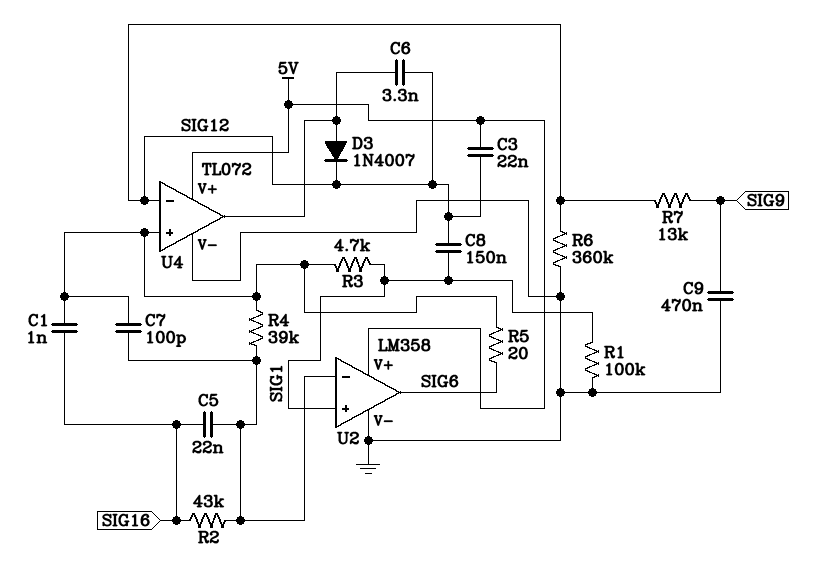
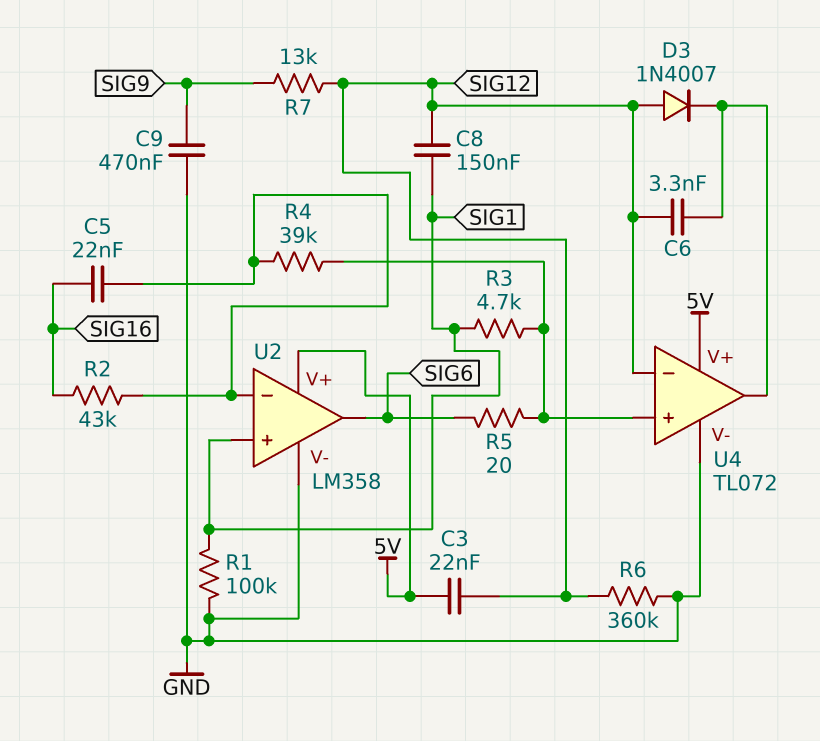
C1: 1nF (SIG16, U4/in+) -> none
C7: 100pF (U2/in-, U4/in+) -> none
D3: diode 1N4007 (A U4/out, K SIG12) -> diode 1N4007 (A SIG12, K U4/out)

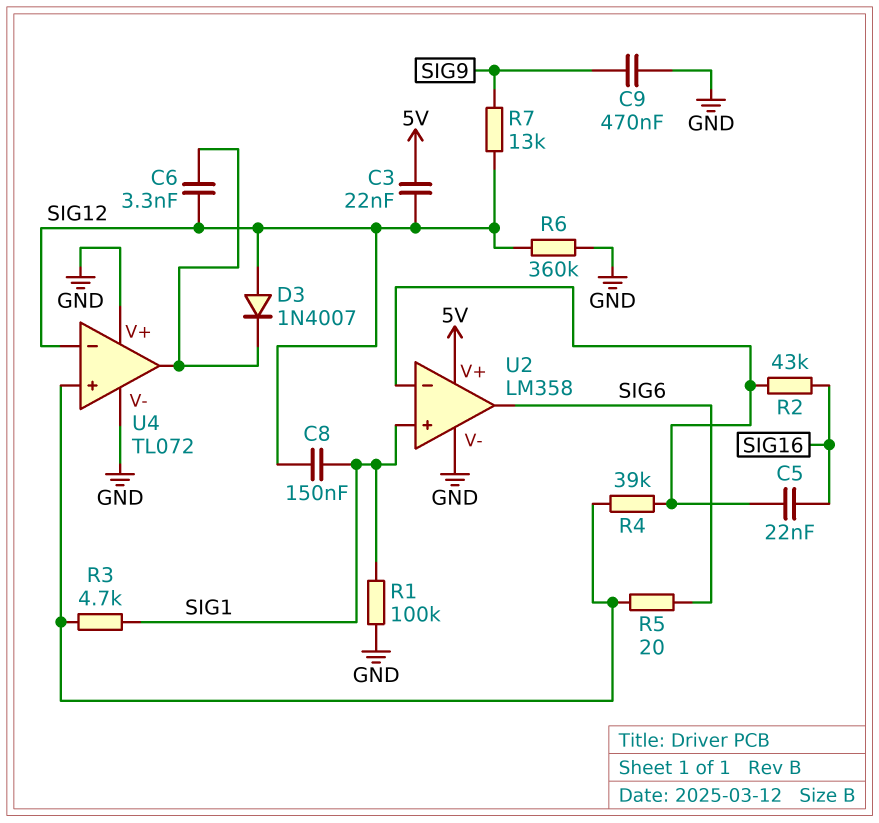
U4 pin V+: 5V -> GND

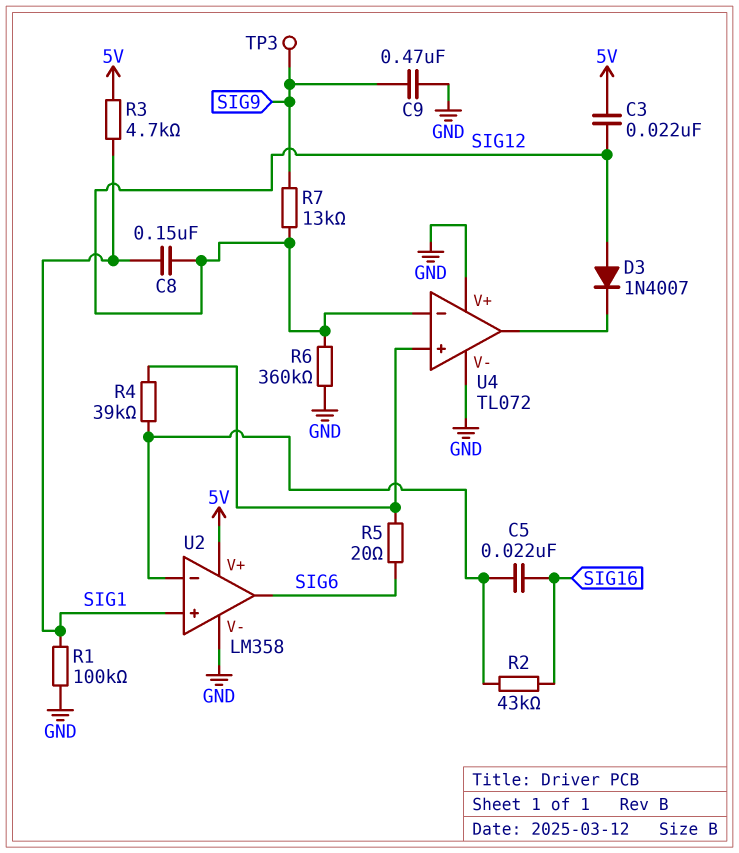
C6: 3.3nF (SIG12, U4/out) -> none
R3: 4.7k (SIG1, U4/in+) -> 4.7k (5V, SIG1)
TP3: none -> test point (SIG9)

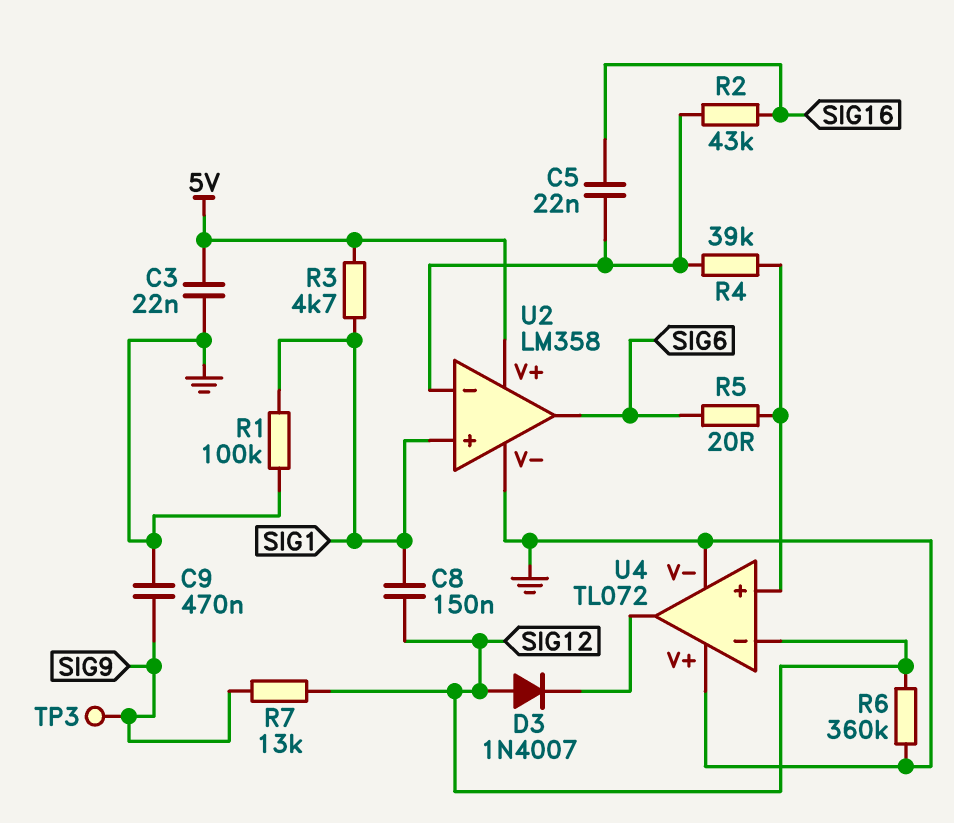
C3: 22nF (5V, SIG12) -> 22nF (5V, GND)

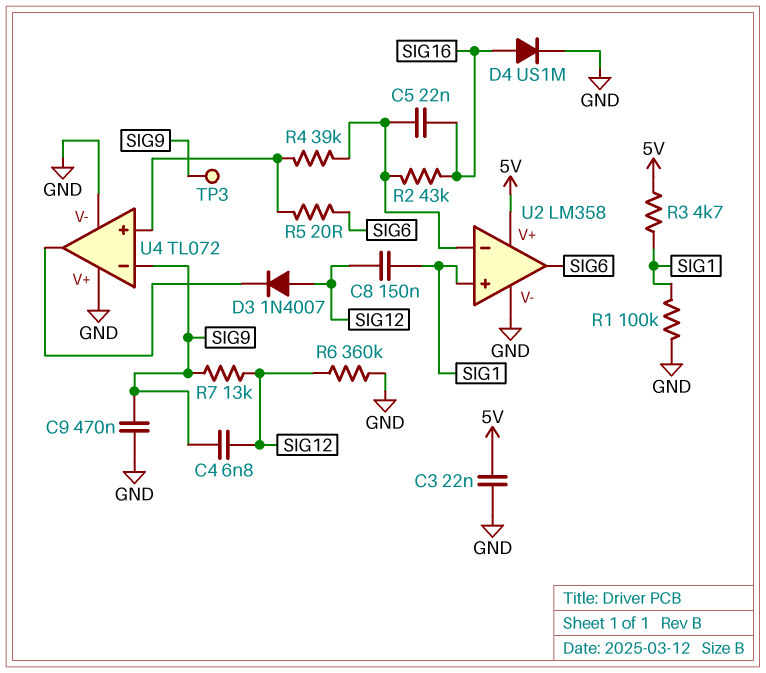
C4: none -> 6.8nF (SIG9, SIG12)
D4: none -> diode US1M (A SIG16, K GND)
U4 pin in-: SIG12 -> SIG9

